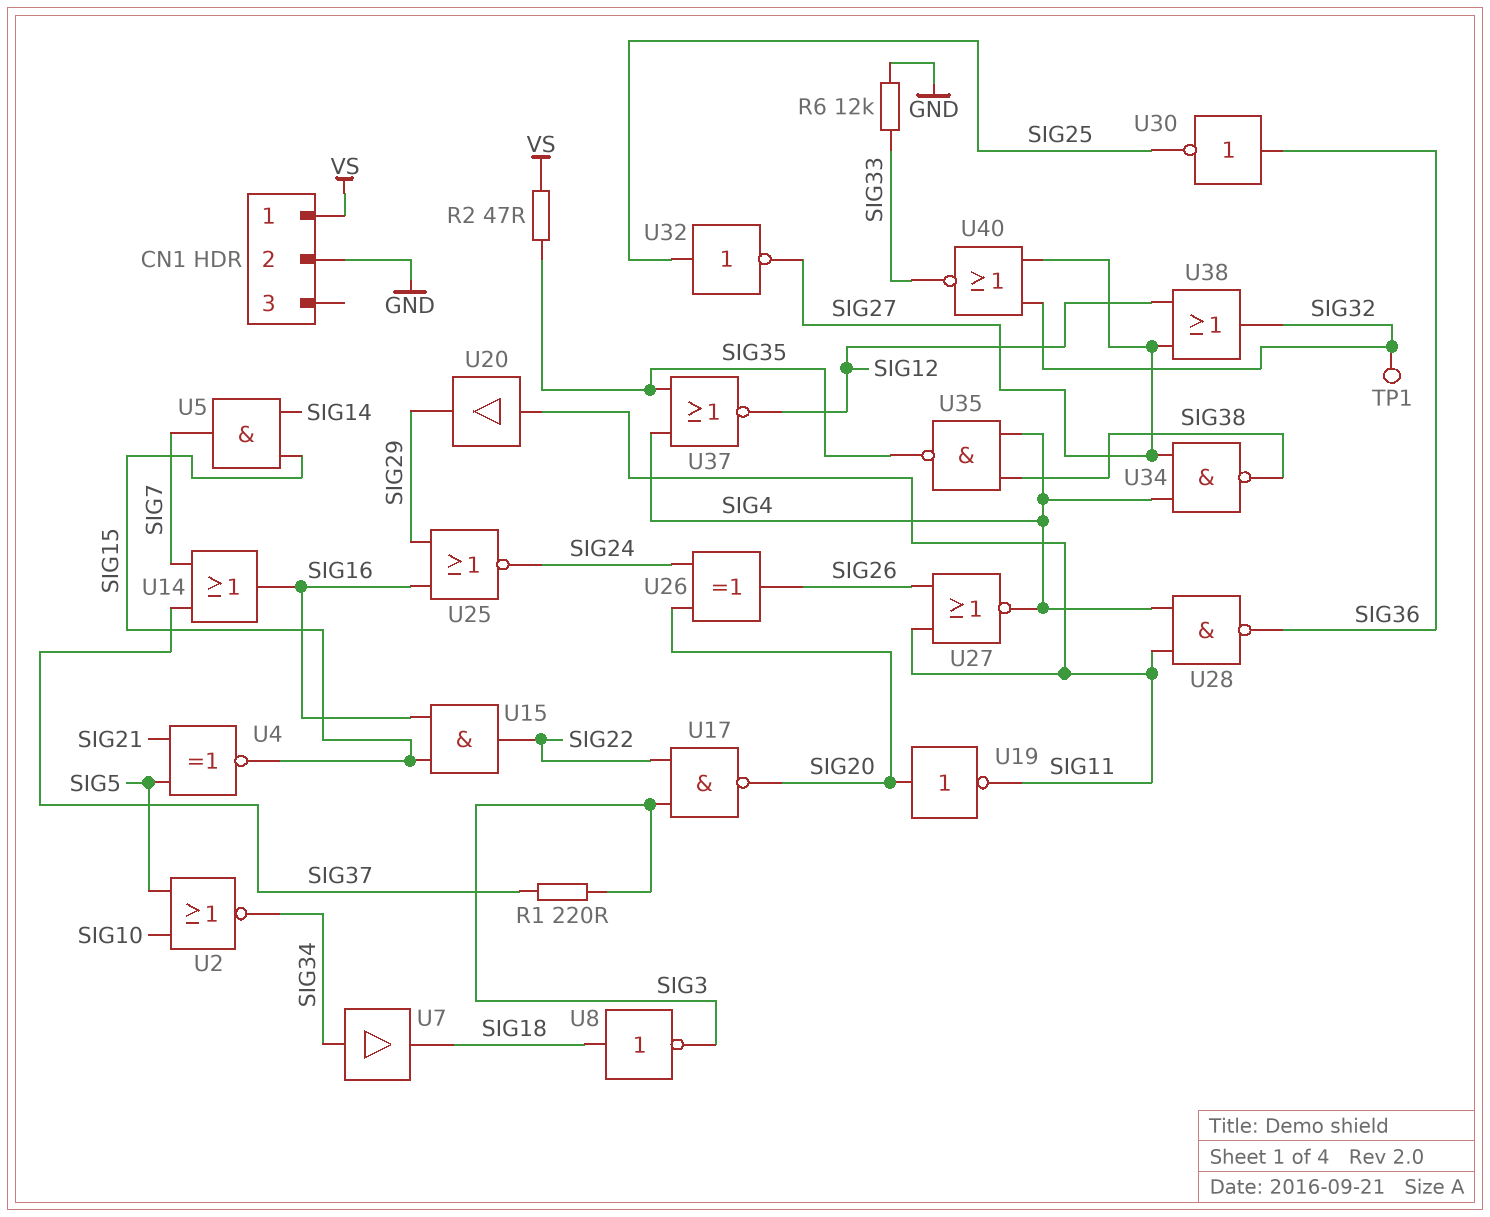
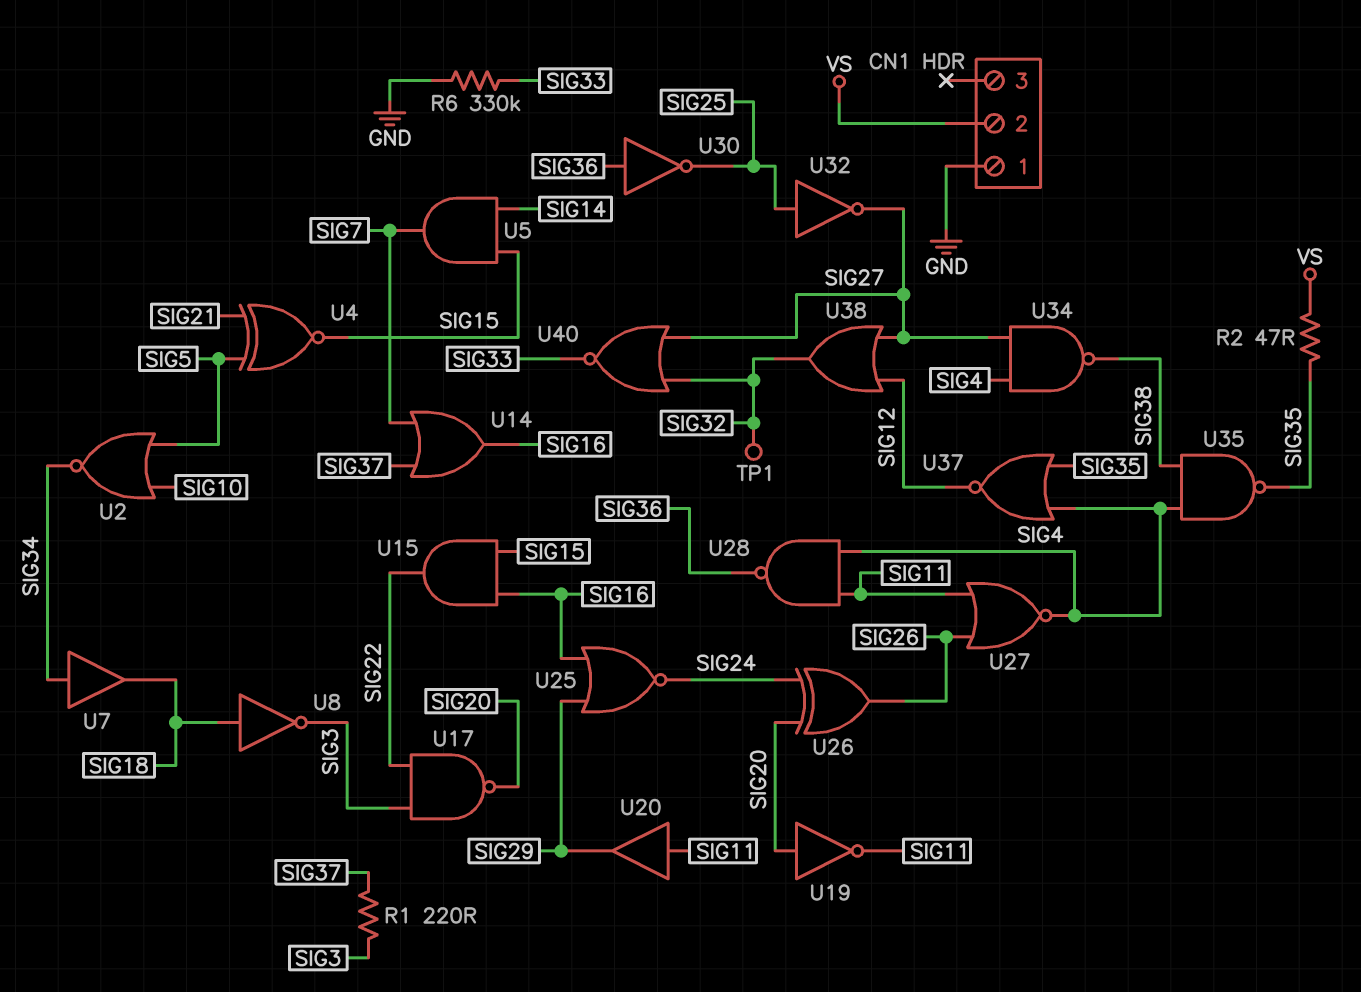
CN1 pin 1: VS -> GND
CN1 pin 2: GND -> VS
R6: 12k (GND, SIG33) -> 330k (GND, SIG33)

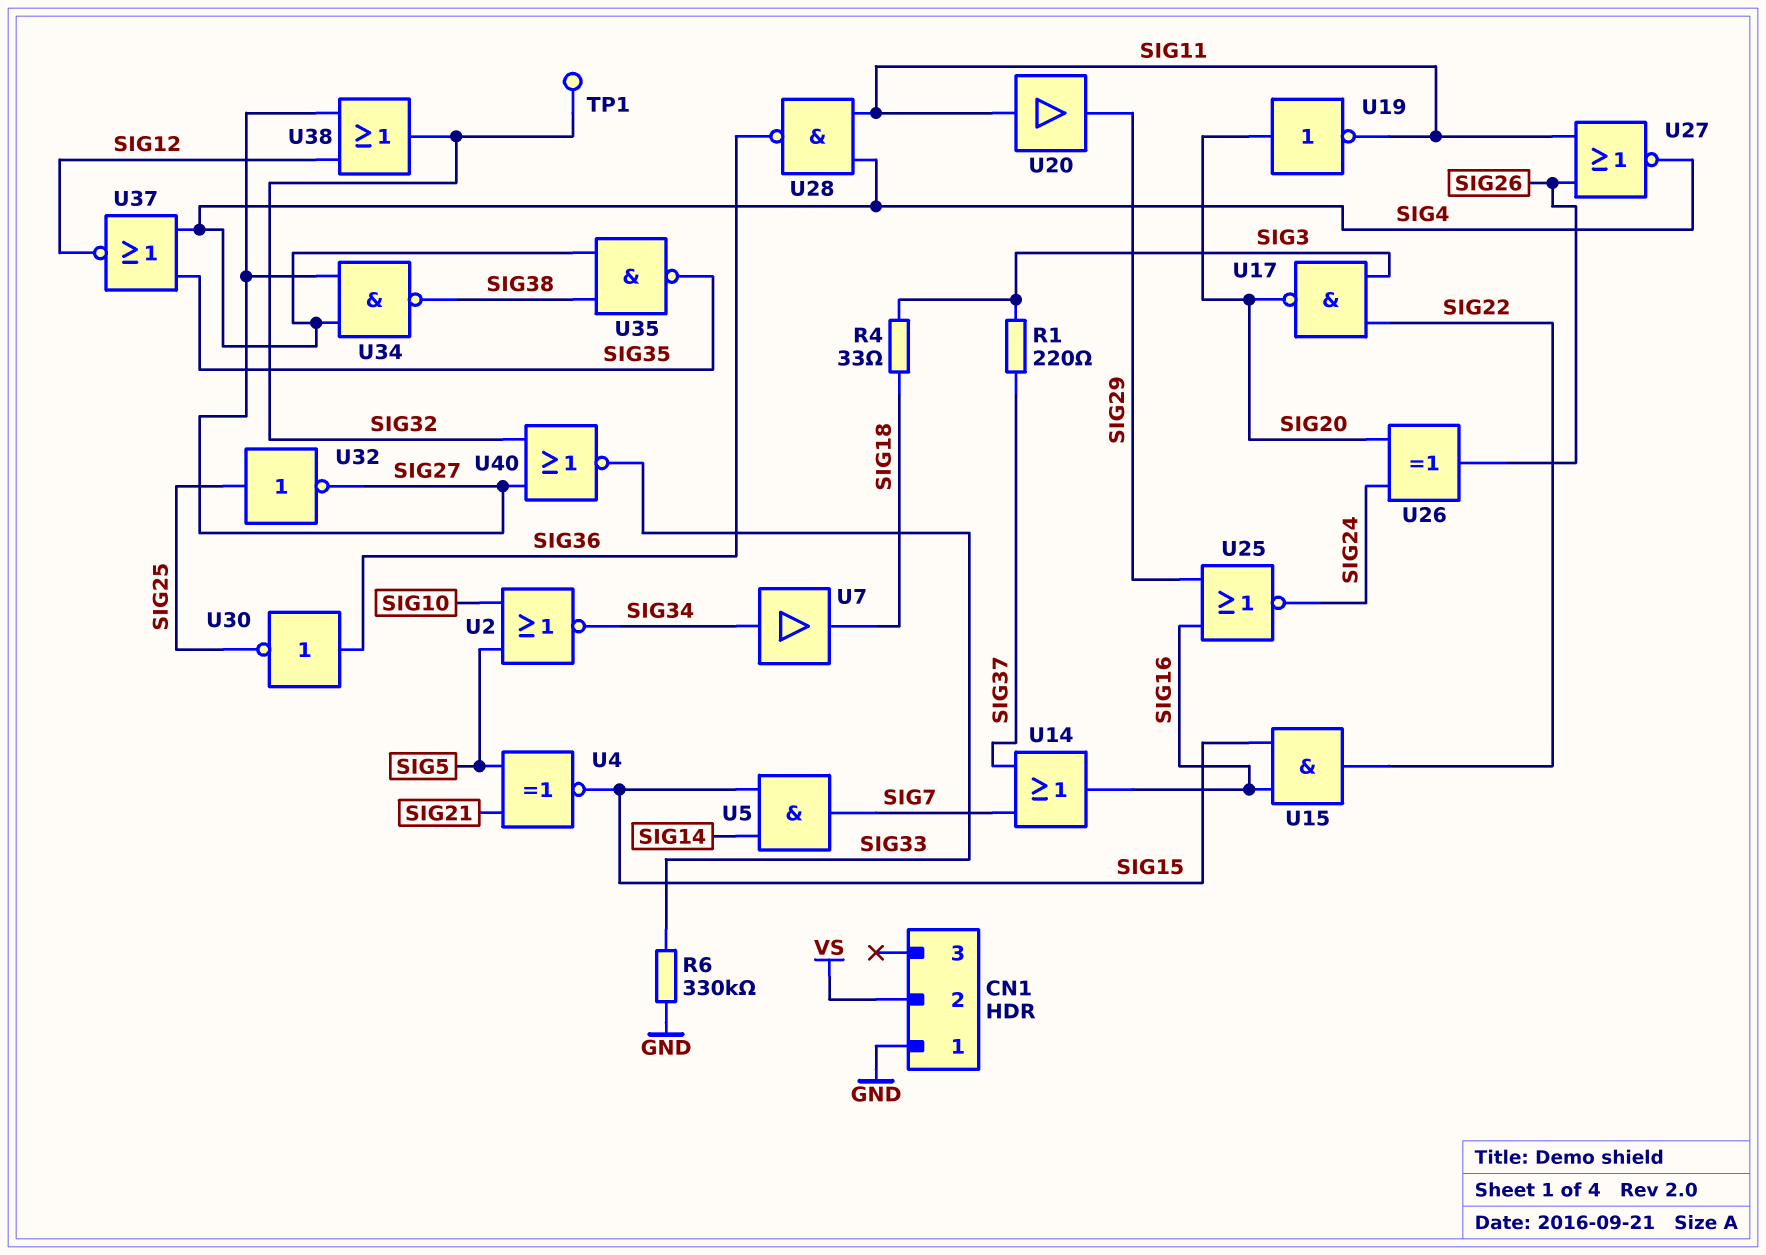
R2: 47 (SIG35, VS) -> none
R4: none -> 33 (SIG3, SIG18)
U8: NOT (in SIG18, out SIG3) -> none

